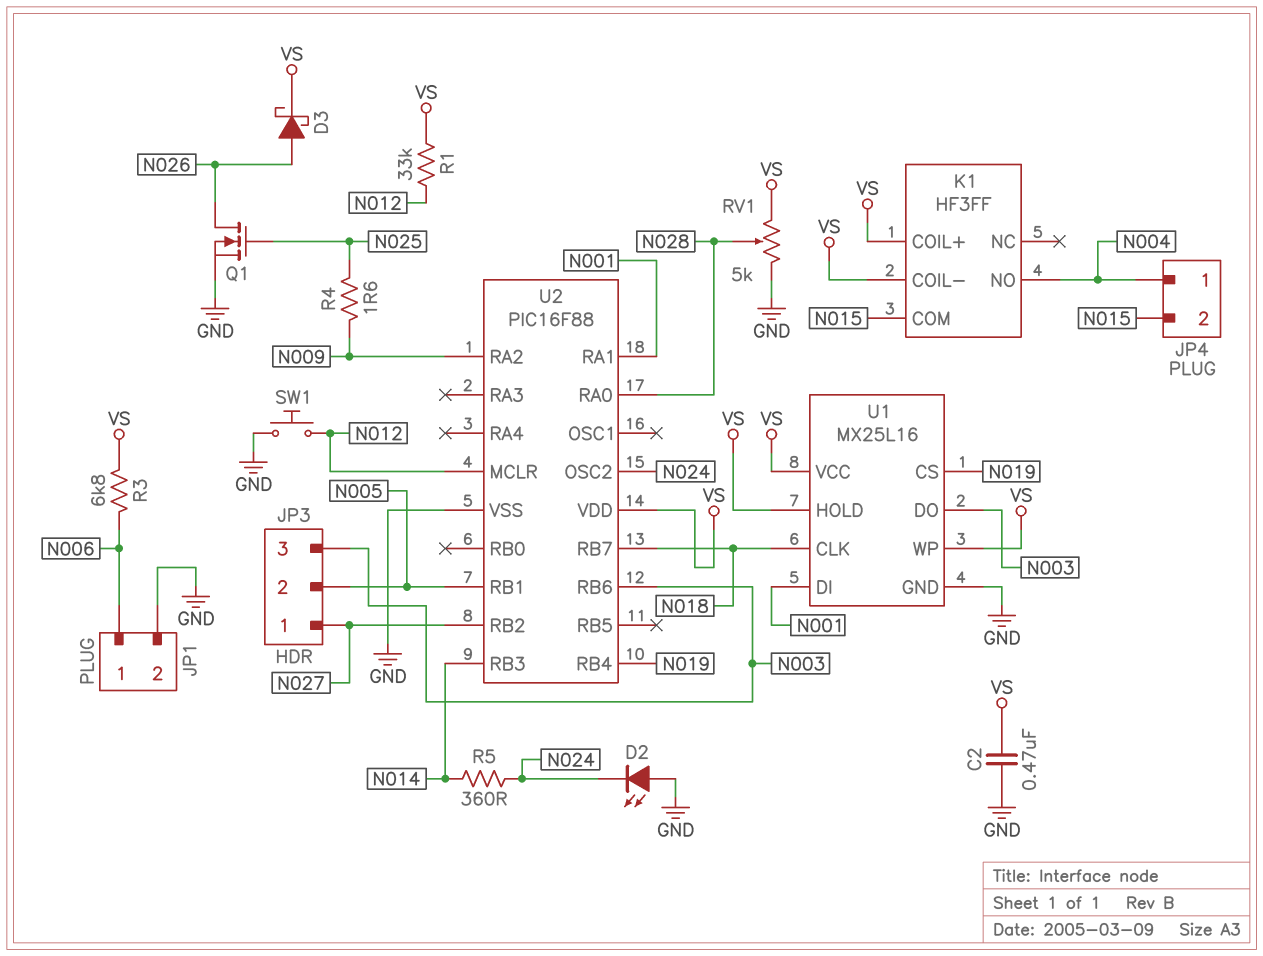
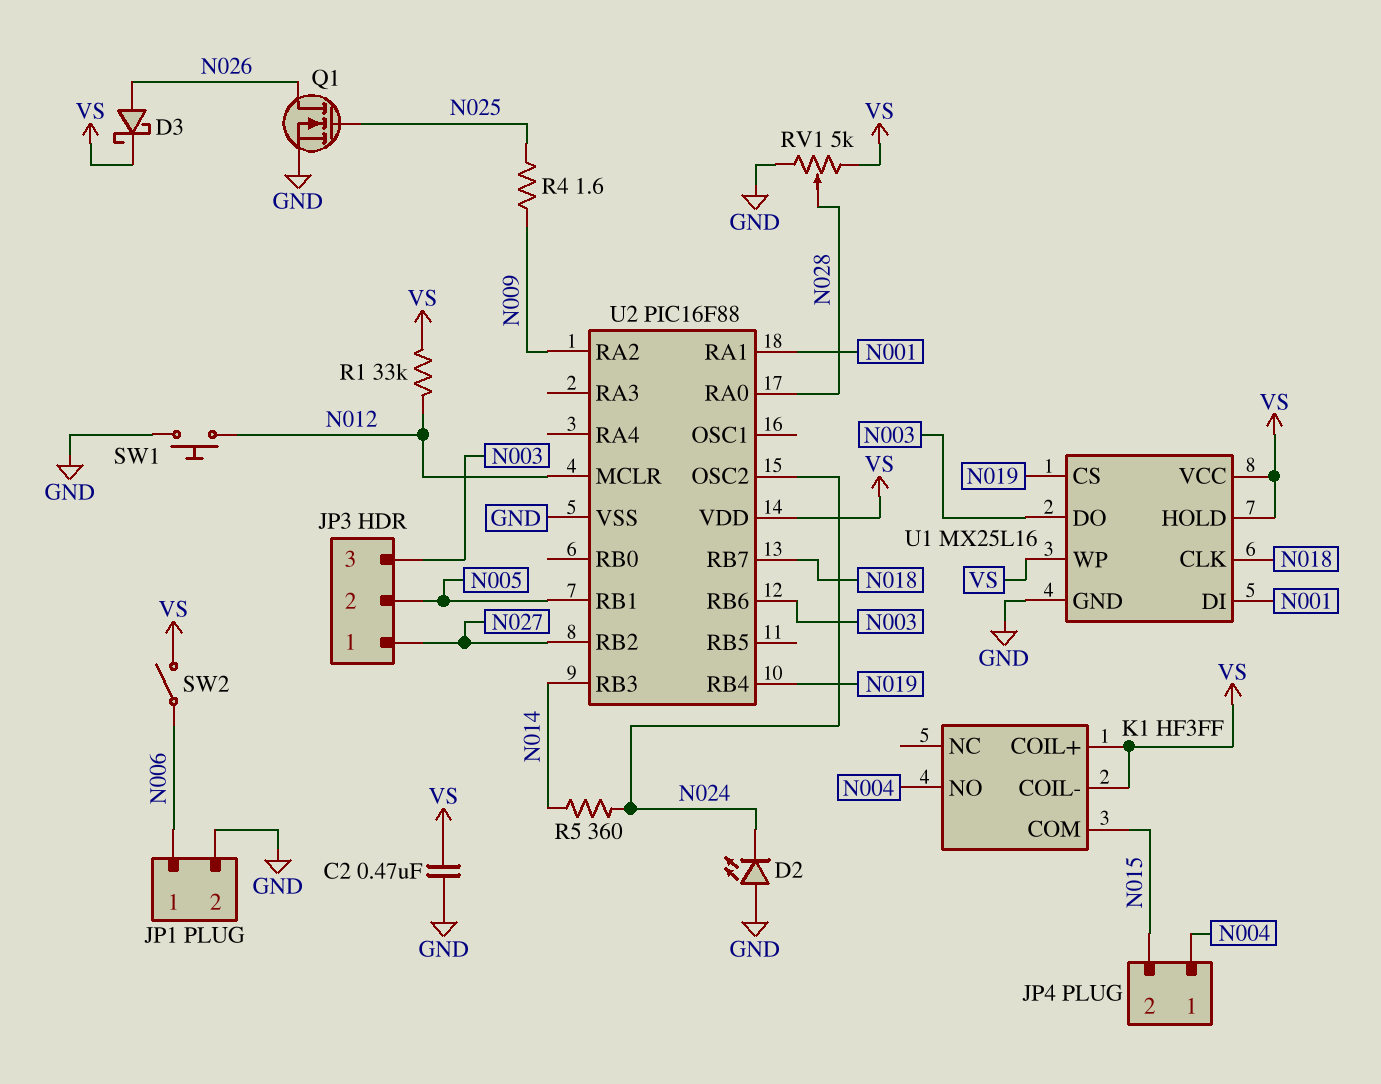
R3: 6.8k (N006, VS) -> none
SW2: none -> switch (N006, VS)

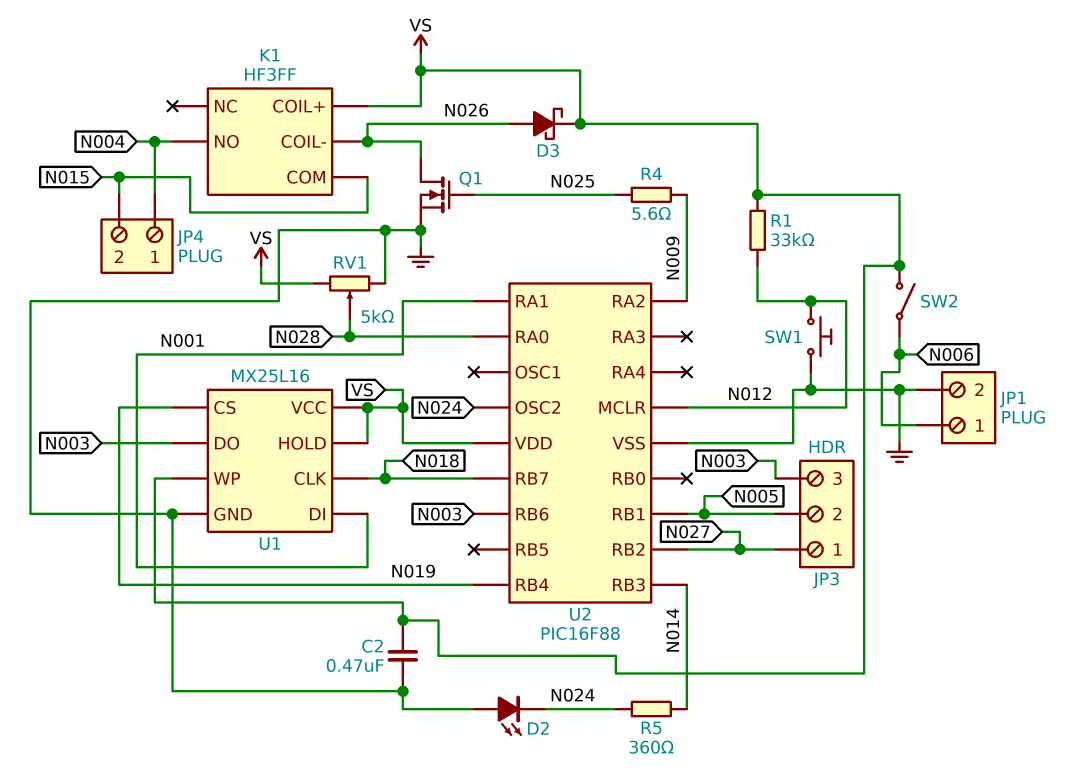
K1 pin COIL-: VS -> N026
R4: 1.6 (N009, N025) -> 5.6 (N009, N025)

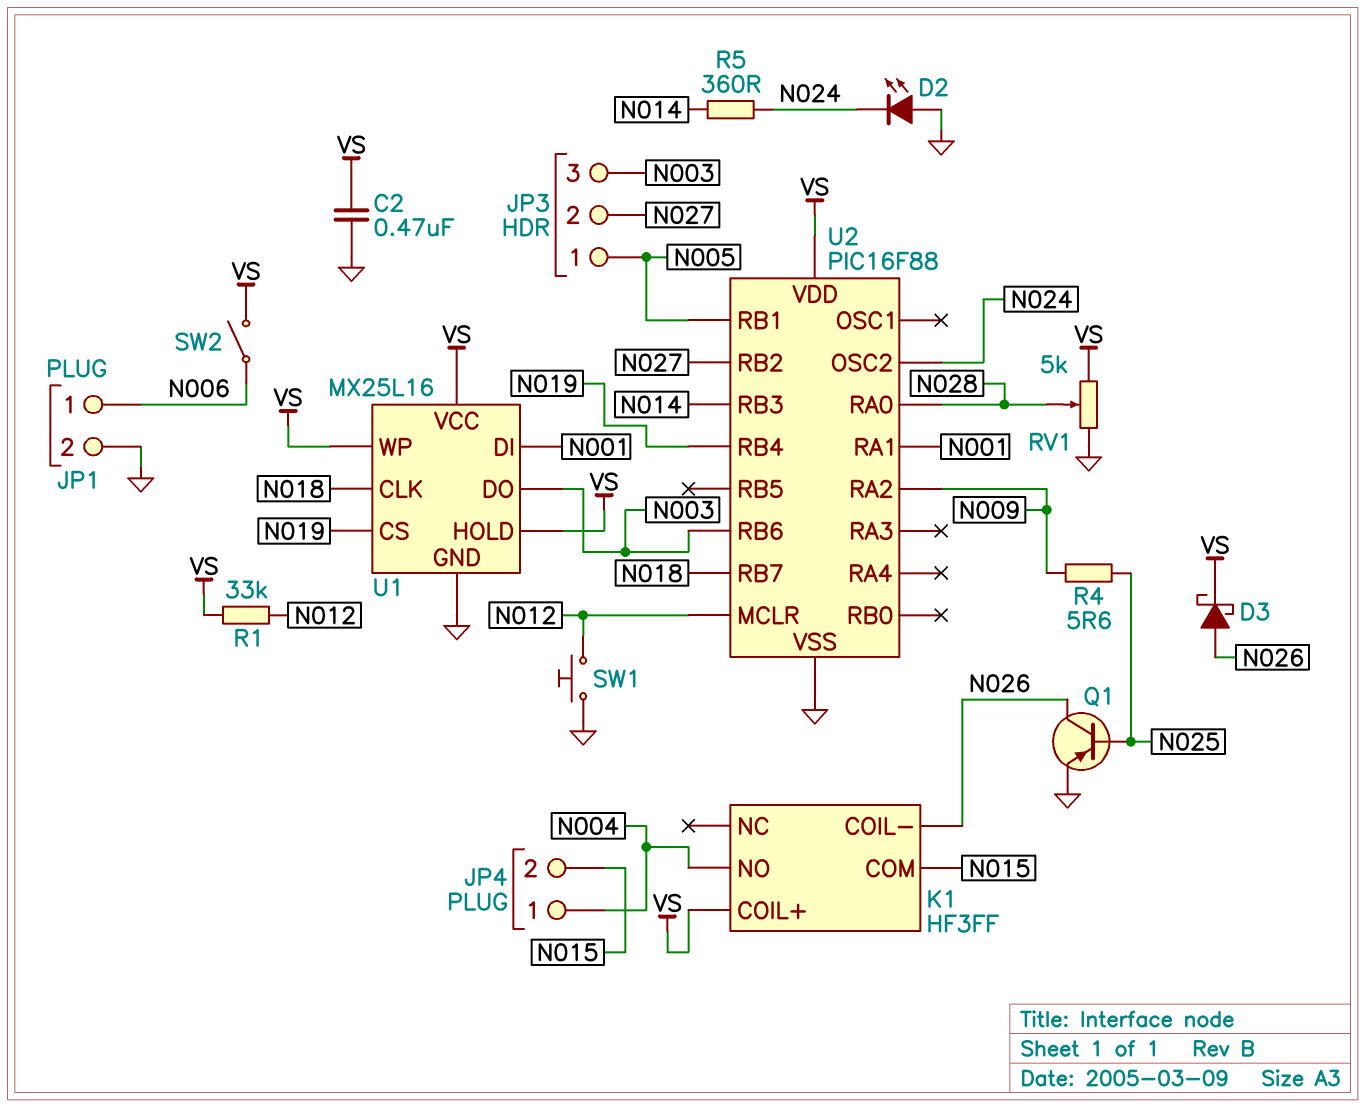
JP3 pin 1: N027 -> N005
JP3 pin 2: N005 -> N027
Q1: NMOS (G N025, D N026, S GND) -> PNP (B N025, C N026, E GND)

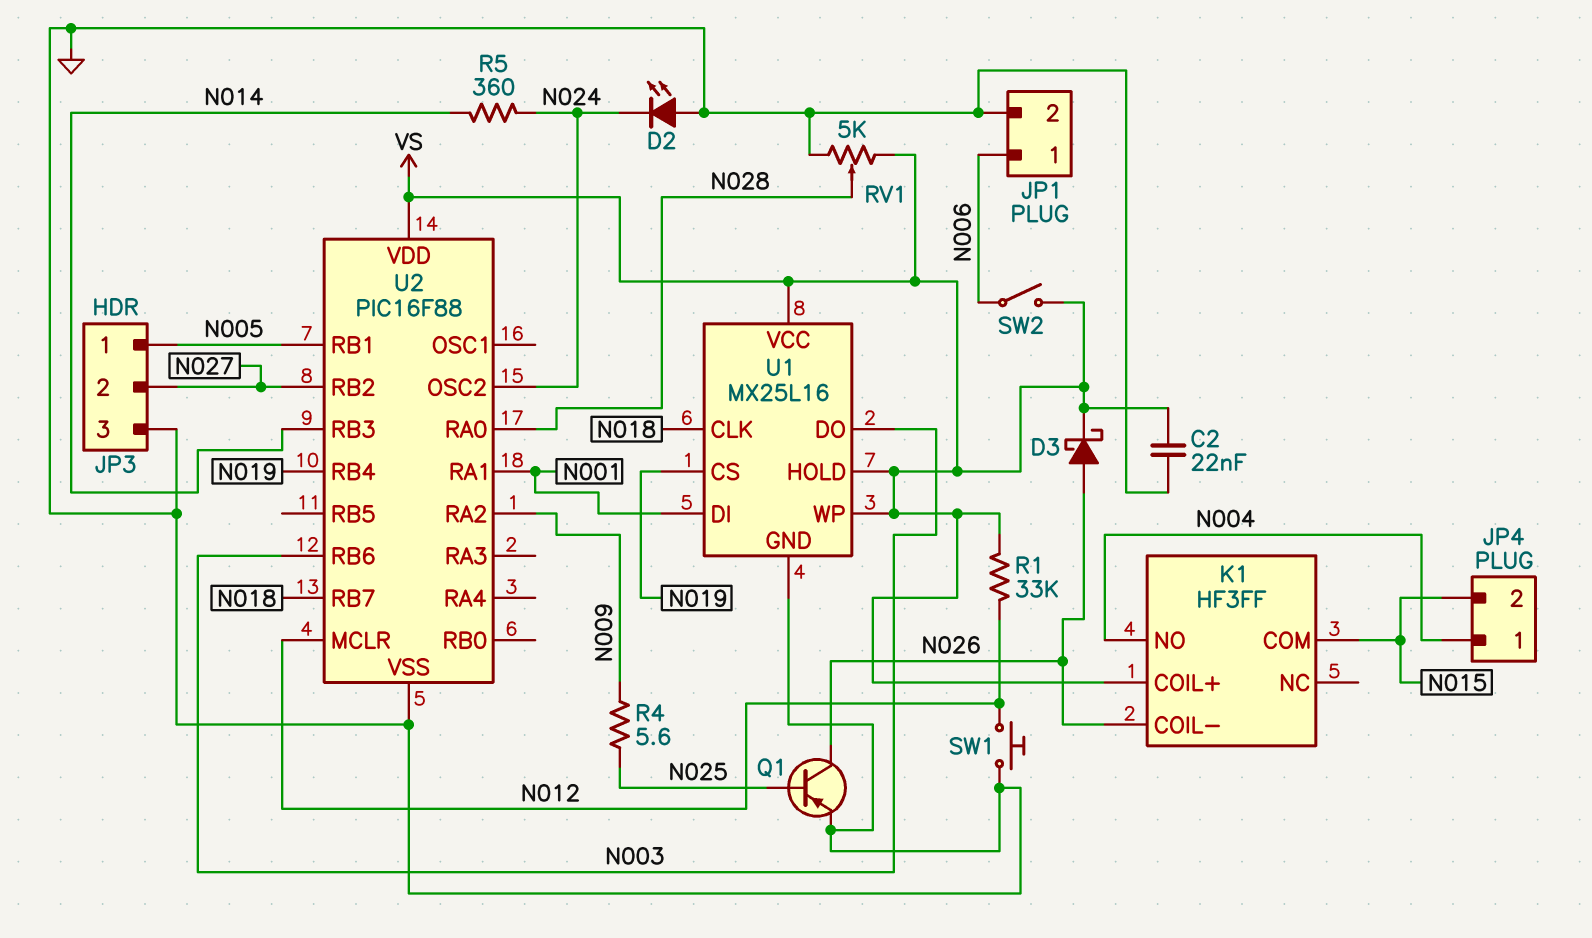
C2: 470nF (GND, VS) -> 22nF (GND, VS)
JP3 pin 3: N003 -> GND

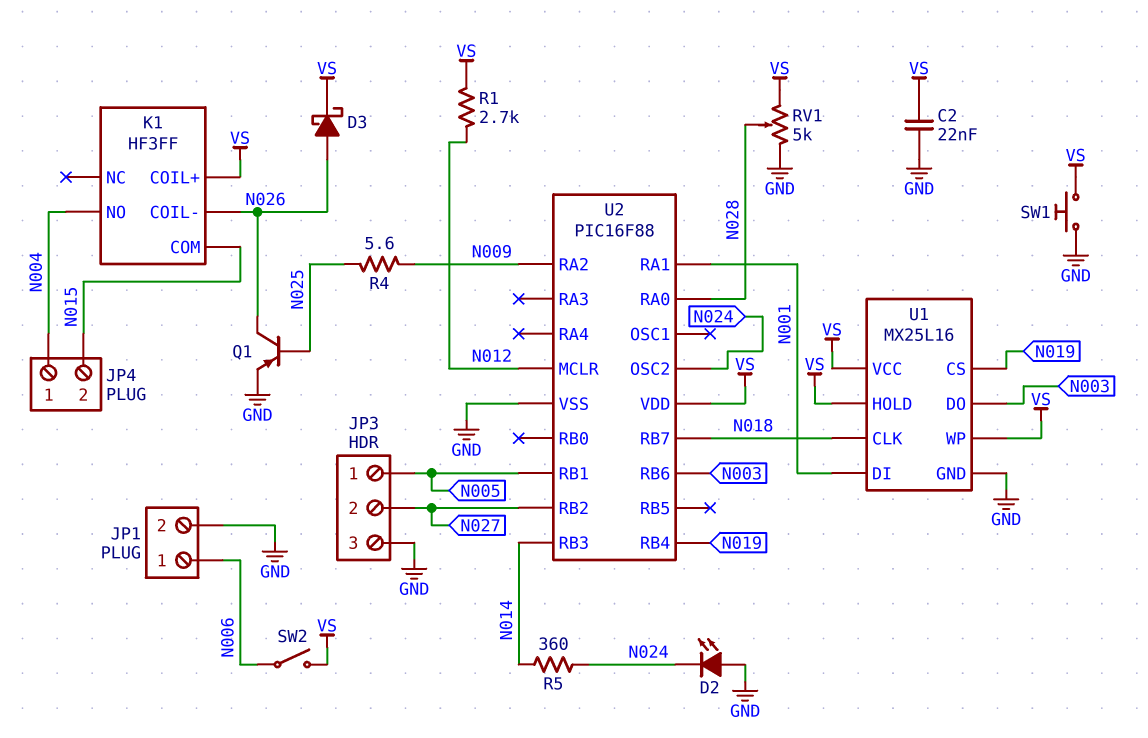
R1: 33k (N012, VS) -> 2.7k (N012, VS)
SW1: button (GND, N012) -> button (GND, VS)

